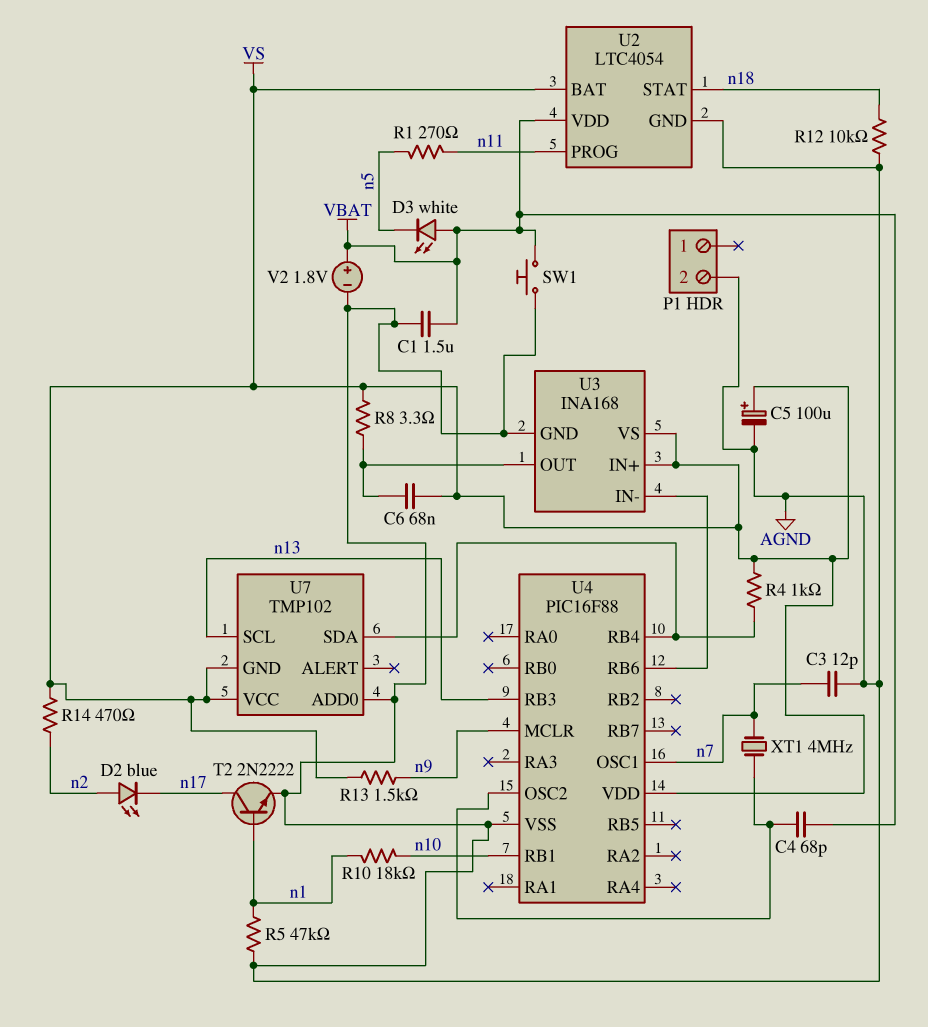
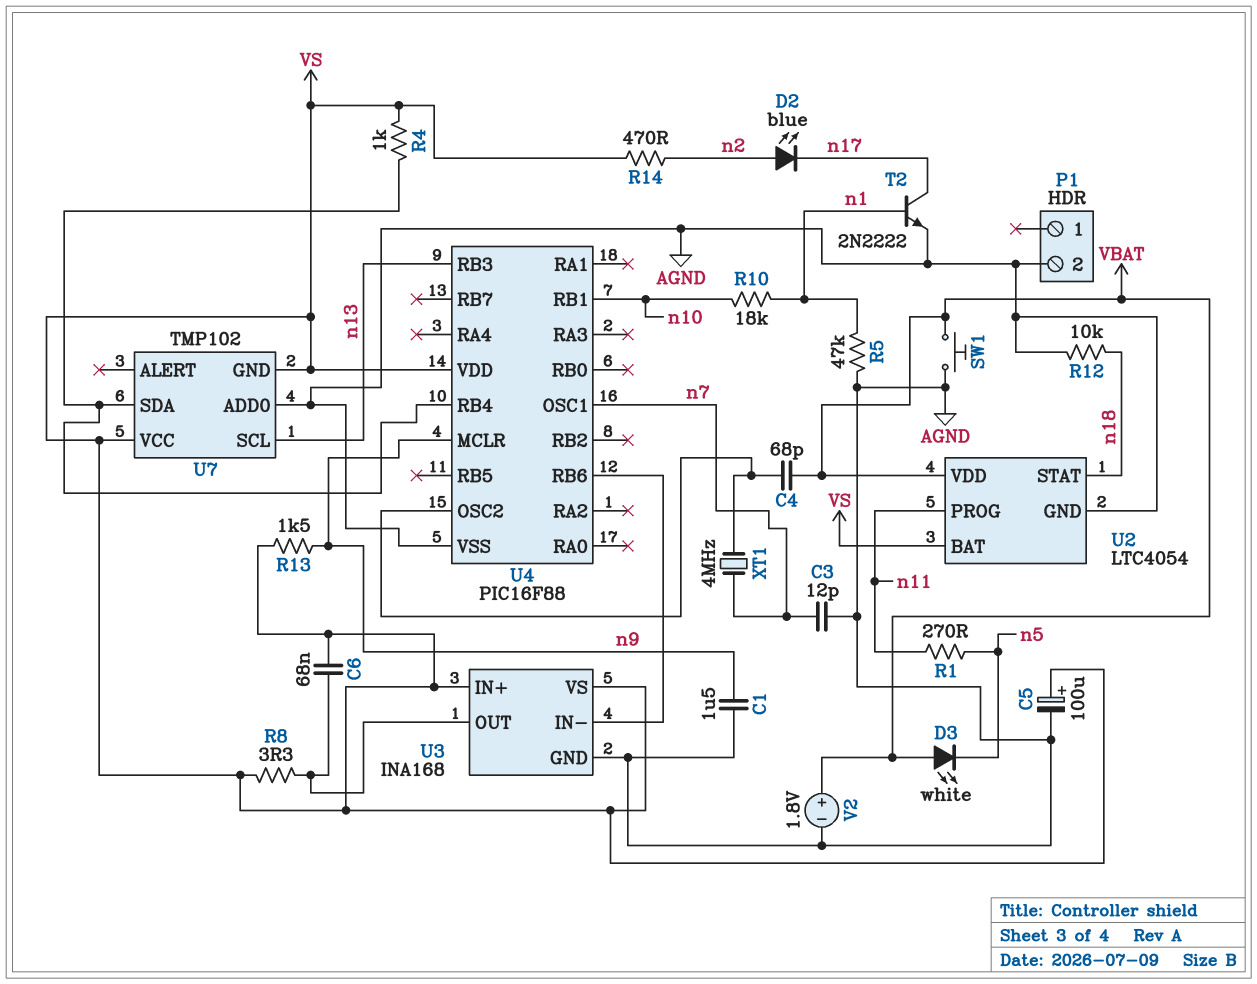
C1: 1.5uF (AGND, VBAT) -> 1.5uF (AGND, n9)

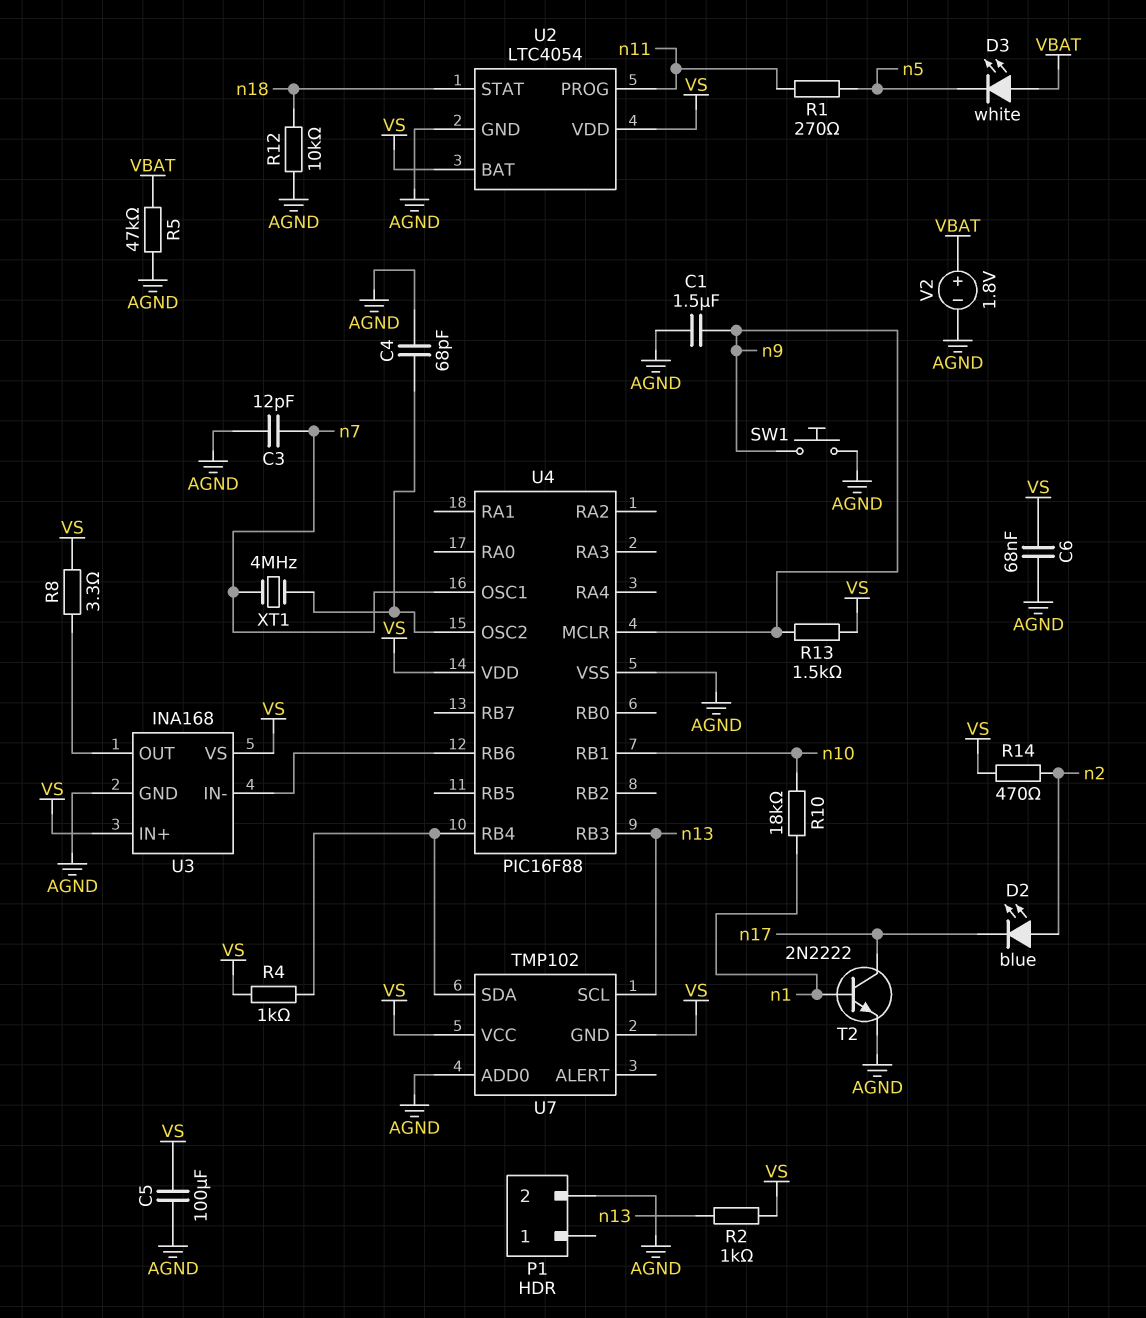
C4: 68pF (U4/OSC2, VBAT) -> 68pF (AGND, U4/OSC2)
C5: 100uF (plus VS, minus AGND) -> 100uF (AGND, VS)
C6: 68nF (U3/OUT, VS) -> 68nF (AGND, VS)
R2: none -> 1k (VS, n13)
R5: 47k (AGND, n1) -> 47k (AGND, VBAT)
SW1: button (AGND, VBAT) -> button (AGND, n9)
U2 pin VDD: VBAT -> VS

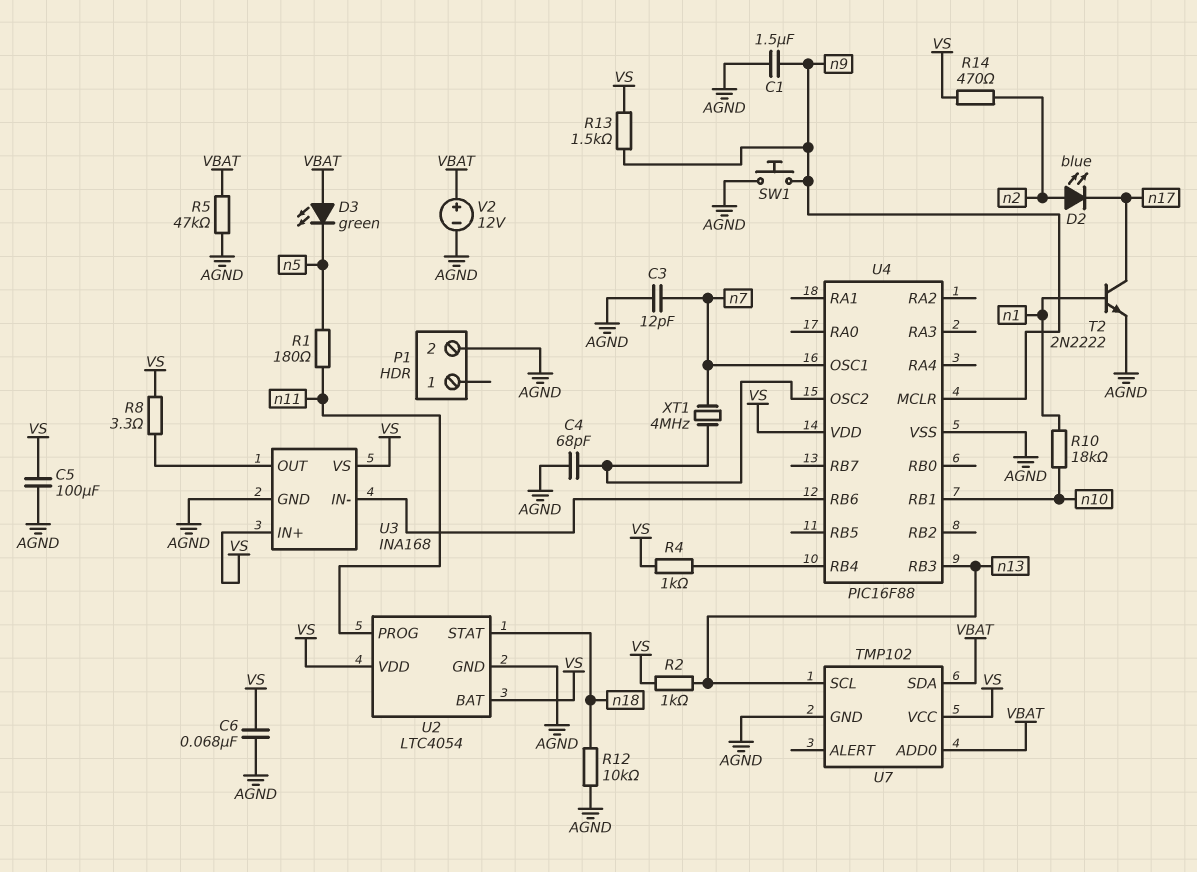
D3: LED white (A VBAT, K n5) -> LED green (A VBAT, K n5)
R1: 270 (n5, n11) -> 180 (n5, n11)
U7 pin ADD0: AGND -> VBAT
U7 pin GND: VS -> AGND
U7 pin SDA: U4/RB4 -> VBAT
V2: 1.8V (plus VBAT, minus AGND) -> 12V (plus VBAT, minus AGND)

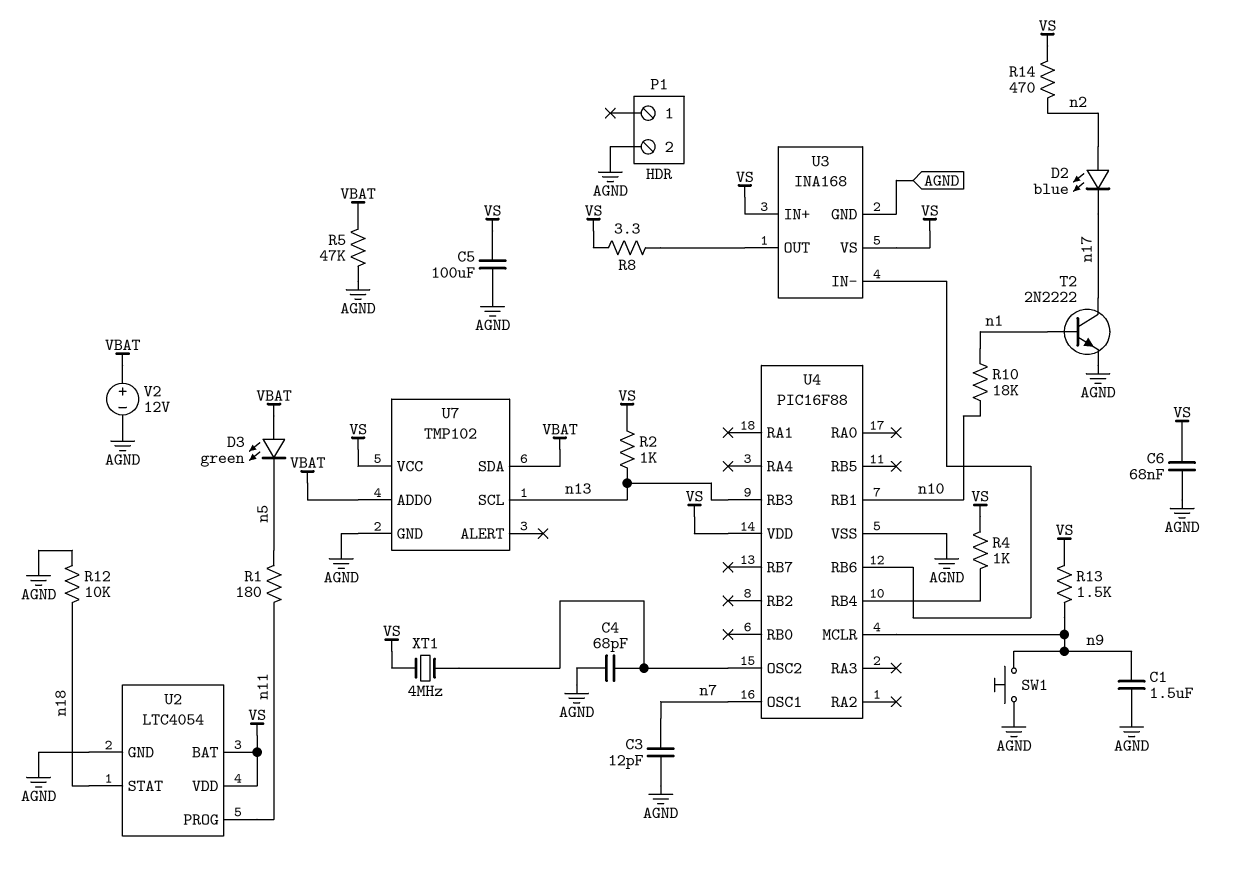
XT1: 4MHz (U4/OSC2, n7) -> 4MHz (U4/OSC2, VS)

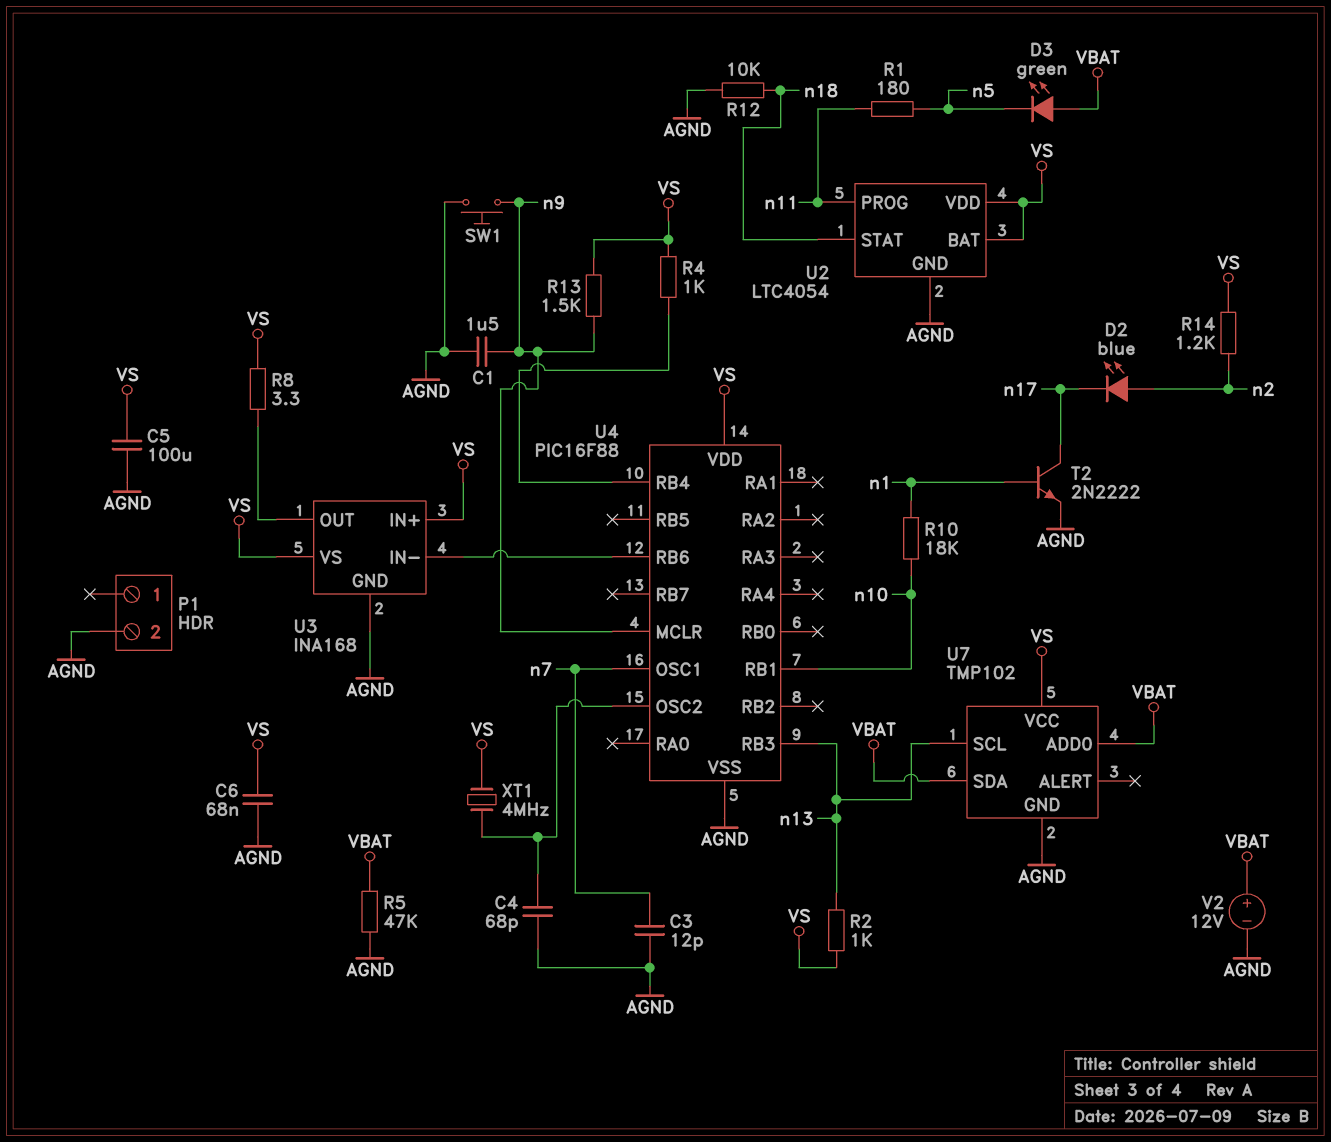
R14: 470 (VS, n2) -> 1.2k (VS, n2)

